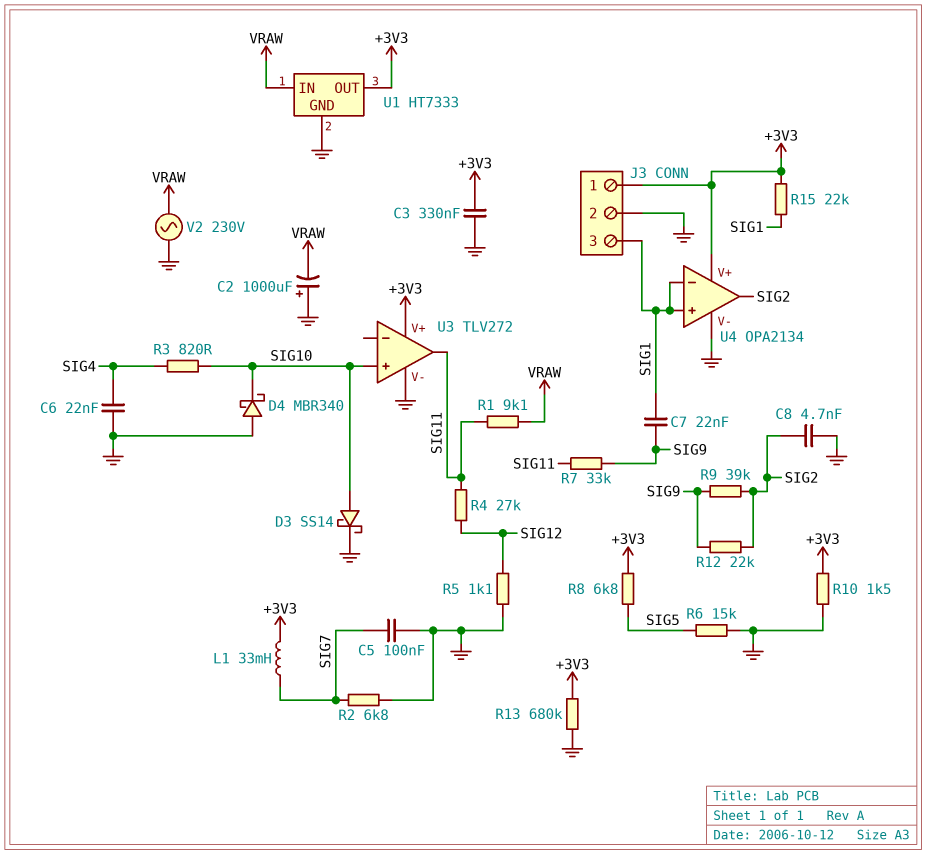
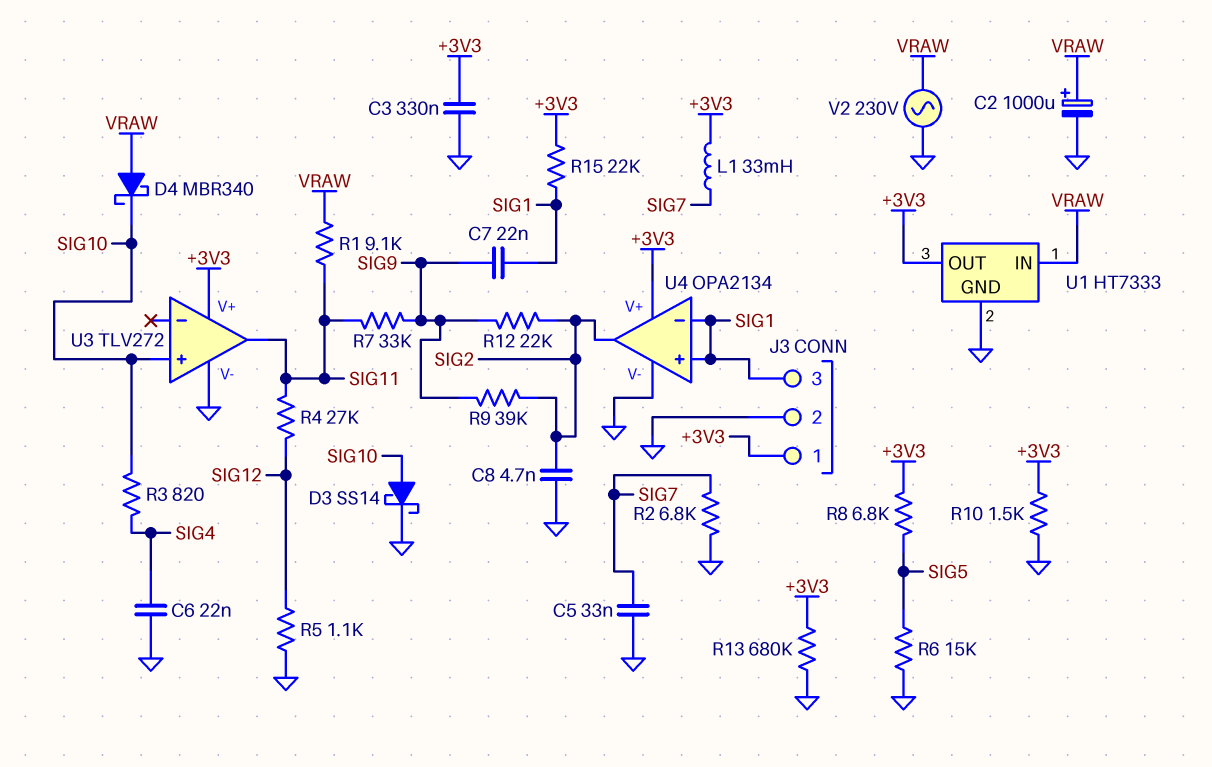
C2: 1000uF (plus GND, minus VRAW) -> 1000uF (plus VRAW, minus GND)
C5: 100nF (GND, SIG7) -> 33nF (GND, SIG7)
D4: schottky MBR340 (A GND, K SIG10) -> schottky MBR340 (A VRAW, K SIG10)

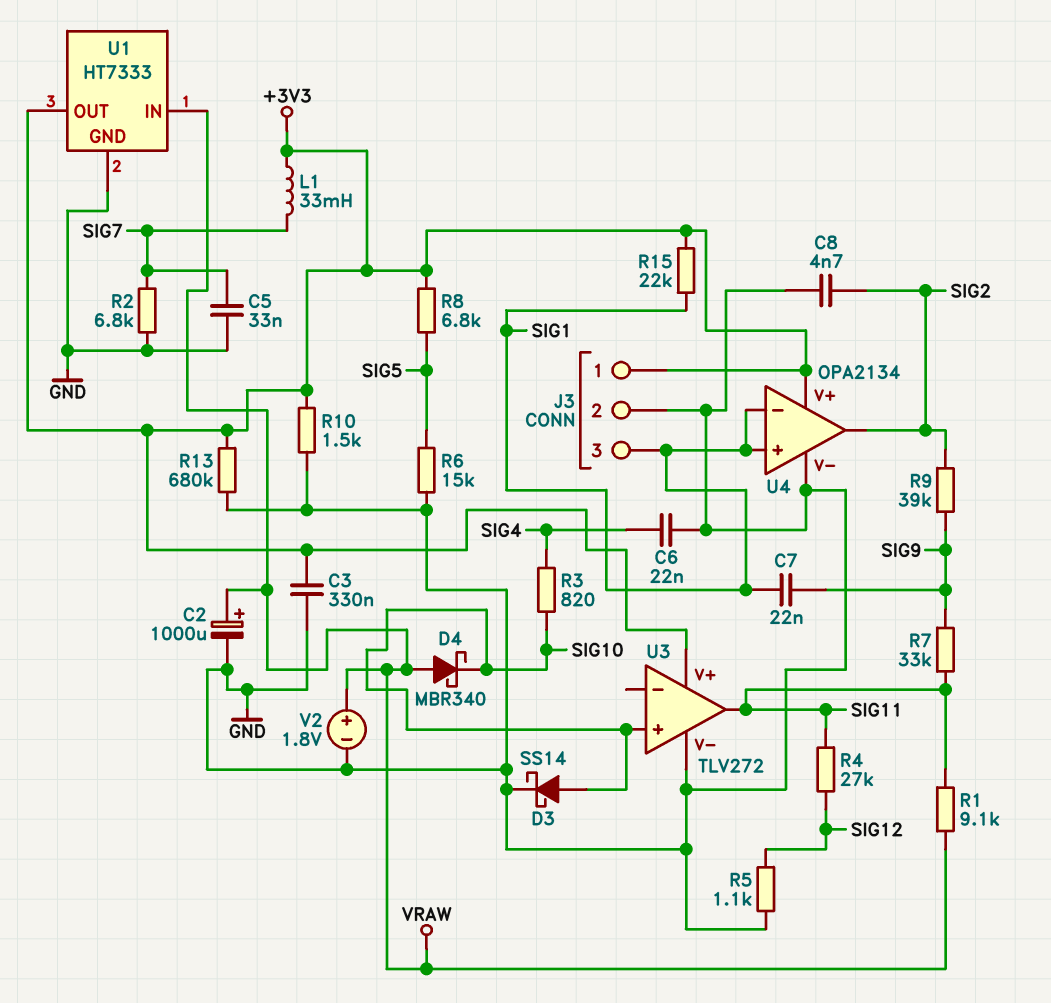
R12: 22k (SIG2, SIG9) -> none
V2: AC 230V (GND, VRAW) -> 1.8V (plus VRAW, minus GND)

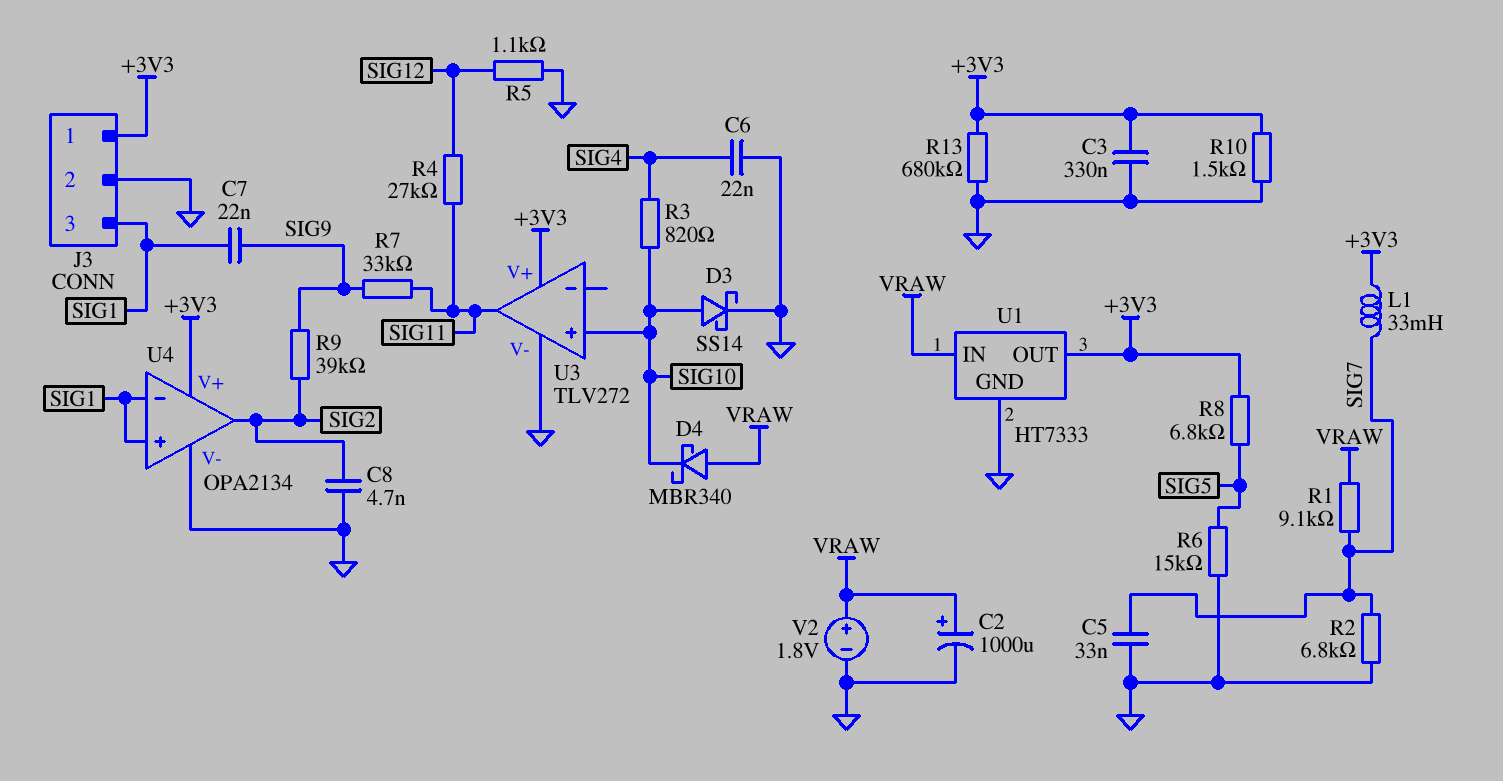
R1: 9.1k (SIG11, VRAW) -> 9.1k (SIG7, VRAW)
R15: 22k (+3V3, SIG1) -> none

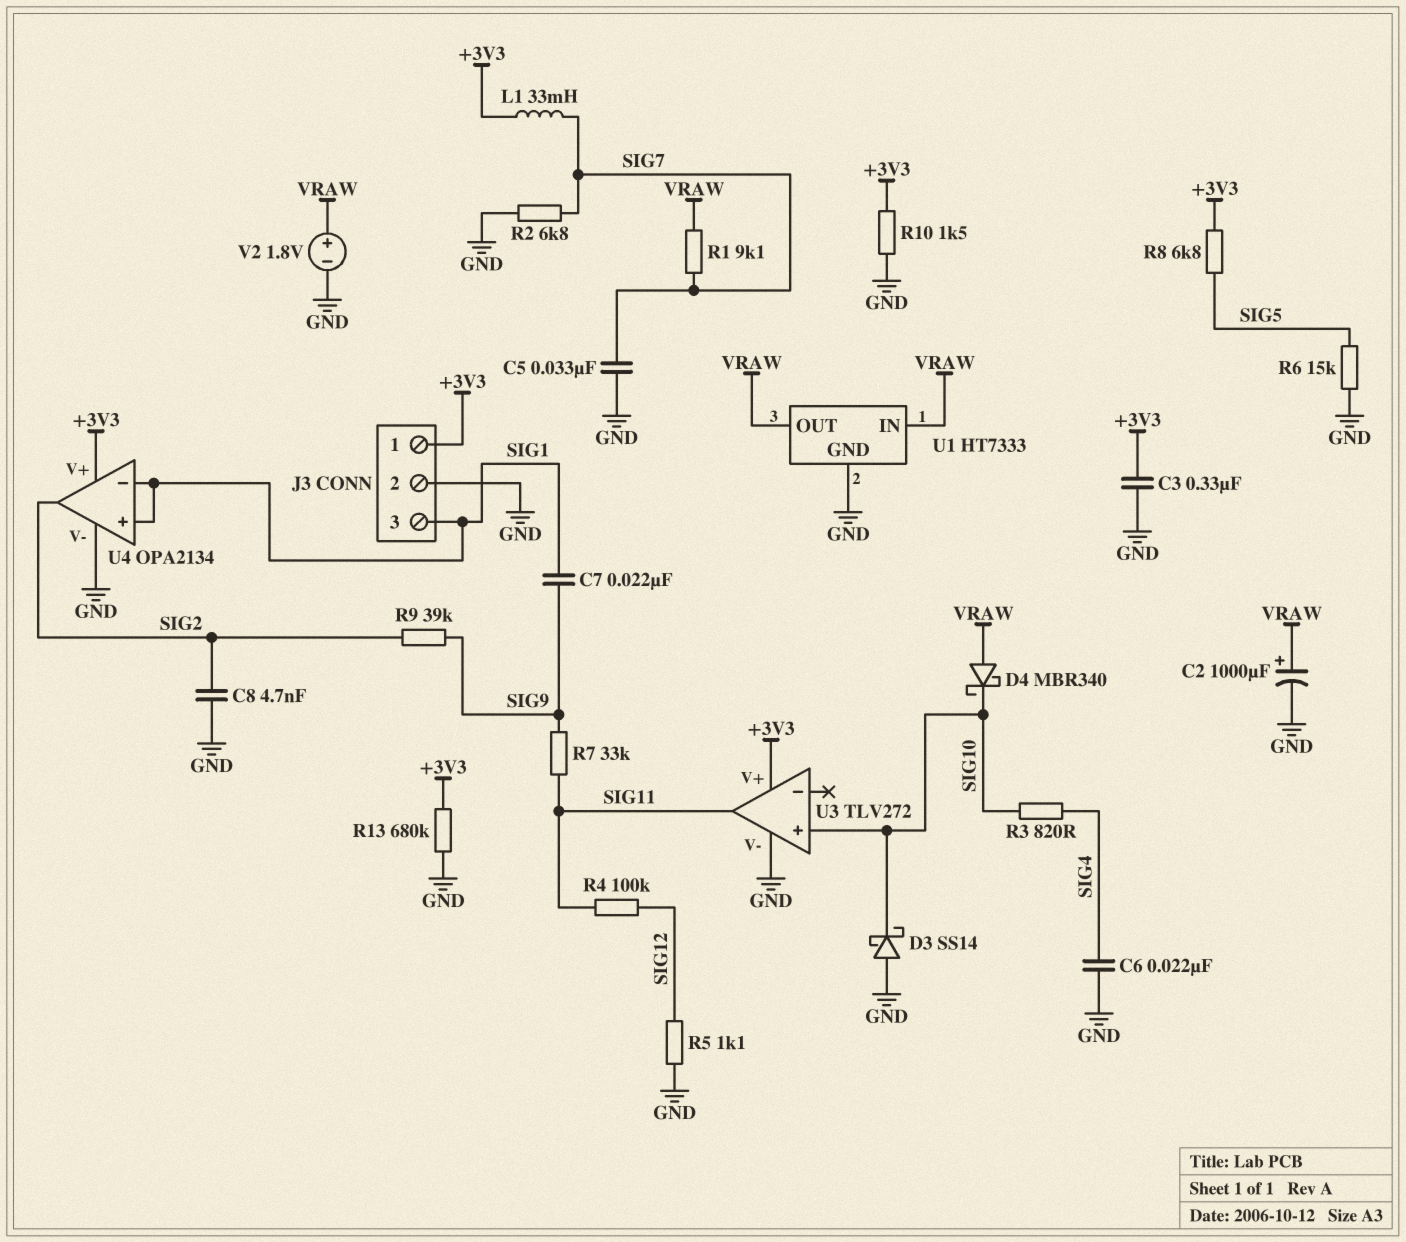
D3: schottky SS14 (A SIG10, K GND) -> schottky SS14 (A GND, K SIG10)
R4: 27k (SIG11, SIG12) -> 100k (SIG11, SIG12)
U1 pin OUT: +3V3 -> VRAW

